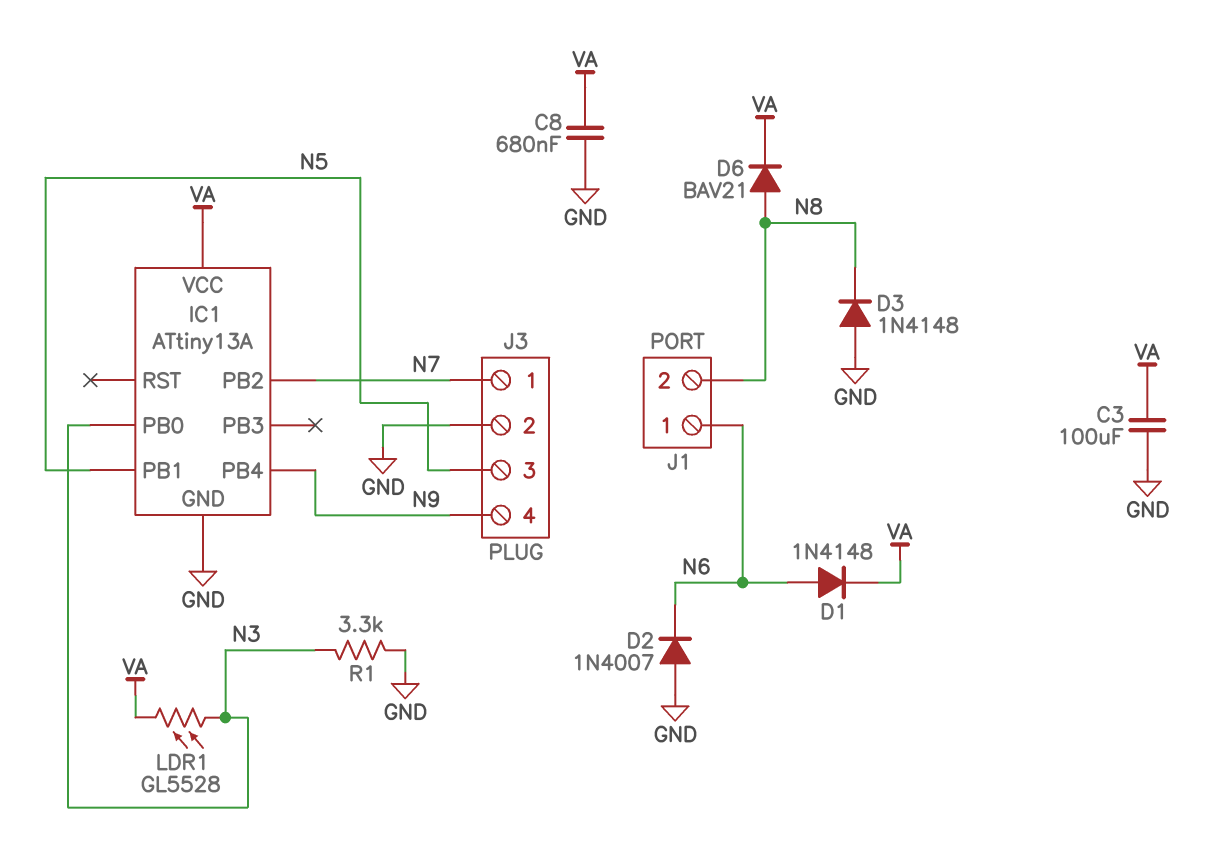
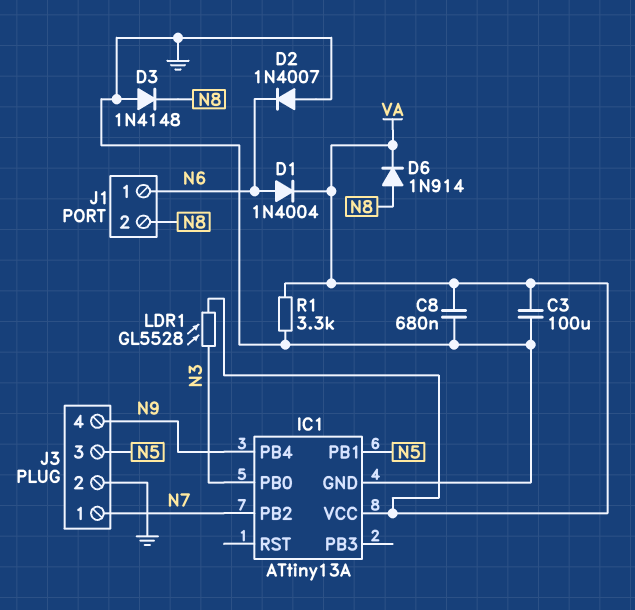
D1: diode 1N4148 (A N6, K VA) -> diode 1N4004 (A N6, K VA)
D6: diode BAV21 (A N8, K VA) -> diode 1N914 (A N8, K VA)
R1: 3.3k (GND, N3) -> 3.3k (GND, VA)

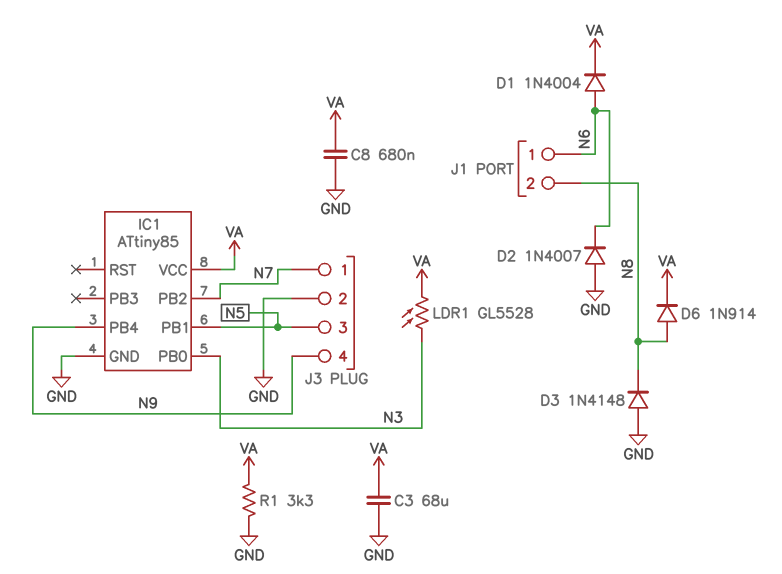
C3: 100uF (GND, VA) -> 68uF (GND, VA)
IC1: ATtiny13A -> ATtiny85

